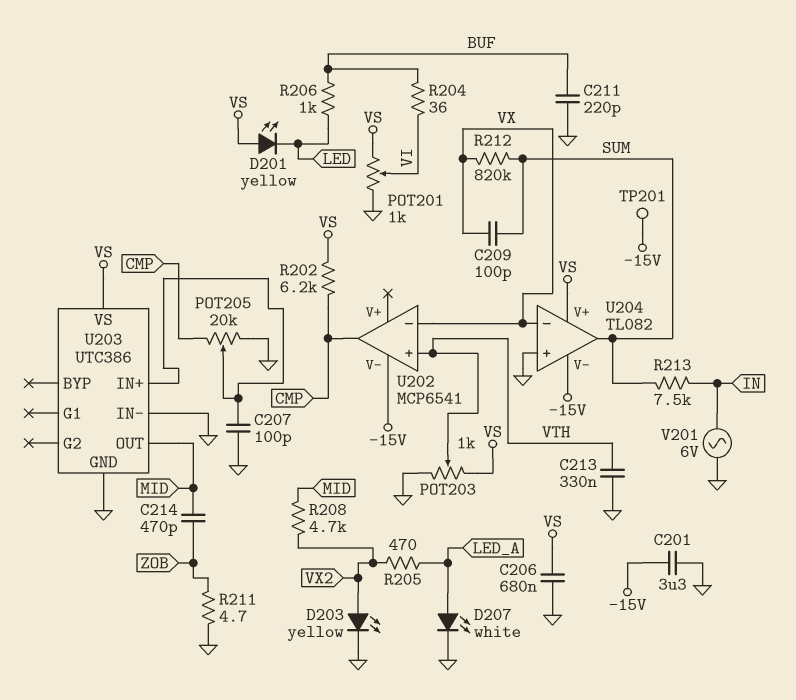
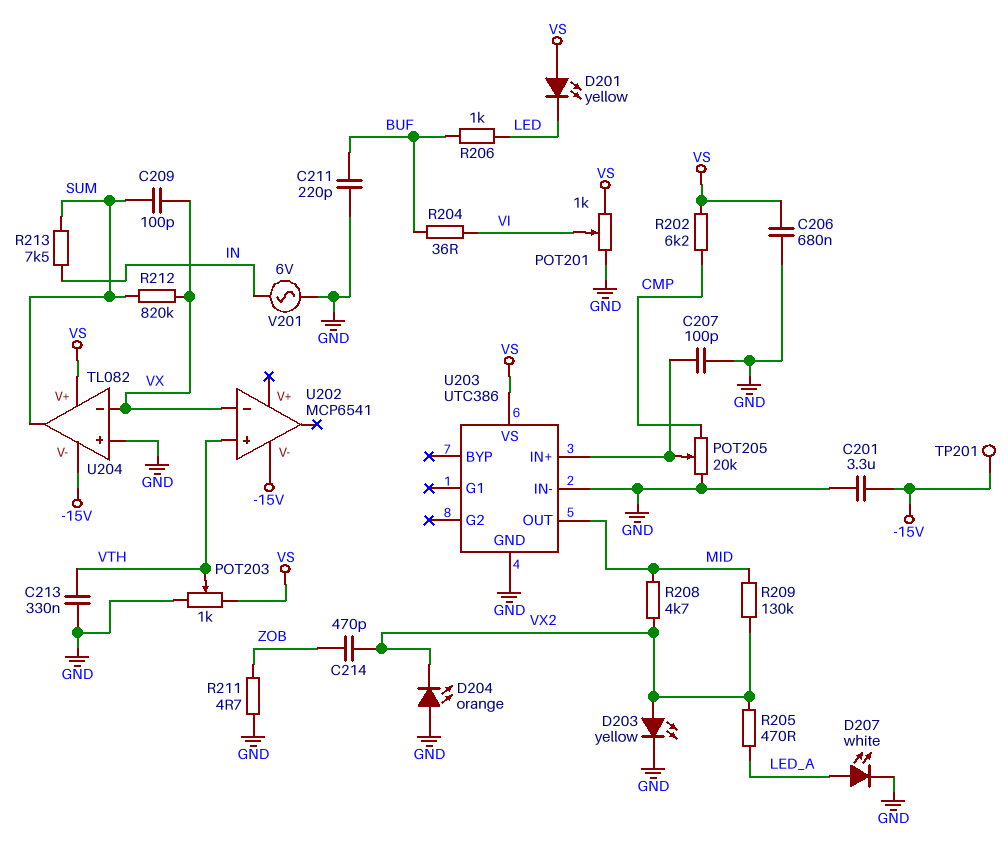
C214: 470pF (MID, ZOB) -> 470pF (VX2, ZOB)
D204: none -> LED orange (A GND, K VX2)
R209: none -> 130k (MID, VX2)
U202 pin out: CMP -> none

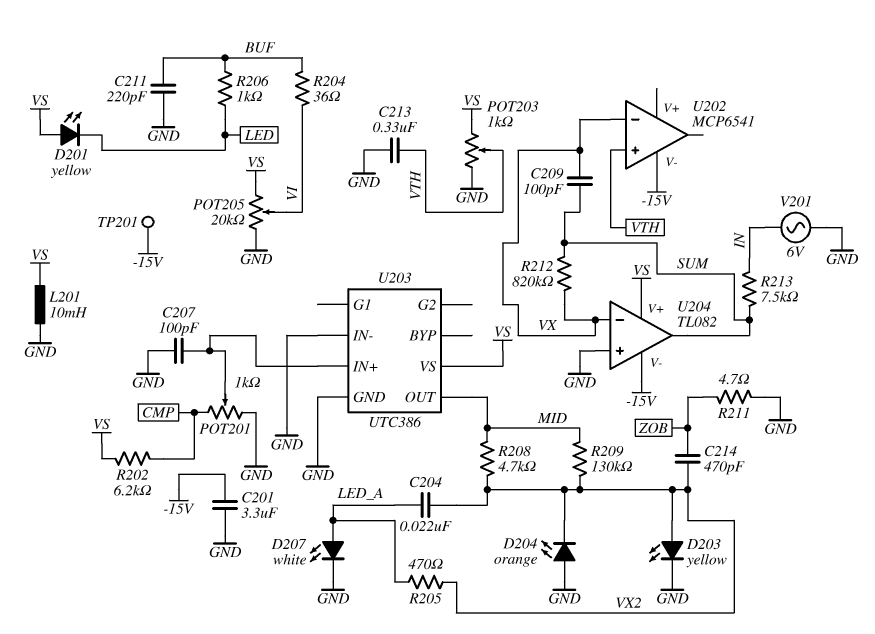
C204: none -> 22nF (LED_A, VX2)
C206: 680nF (GND, VS) -> none
L201: none -> 10mH (GND, VS)
POT201: 1k (GND, VS, wiper VI) -> 1k (CMP, GND, wiper U203/IN+)
POT205: 20k (CMP, GND, wiper U203/IN+) -> 20k (GND, VS, wiper VI)

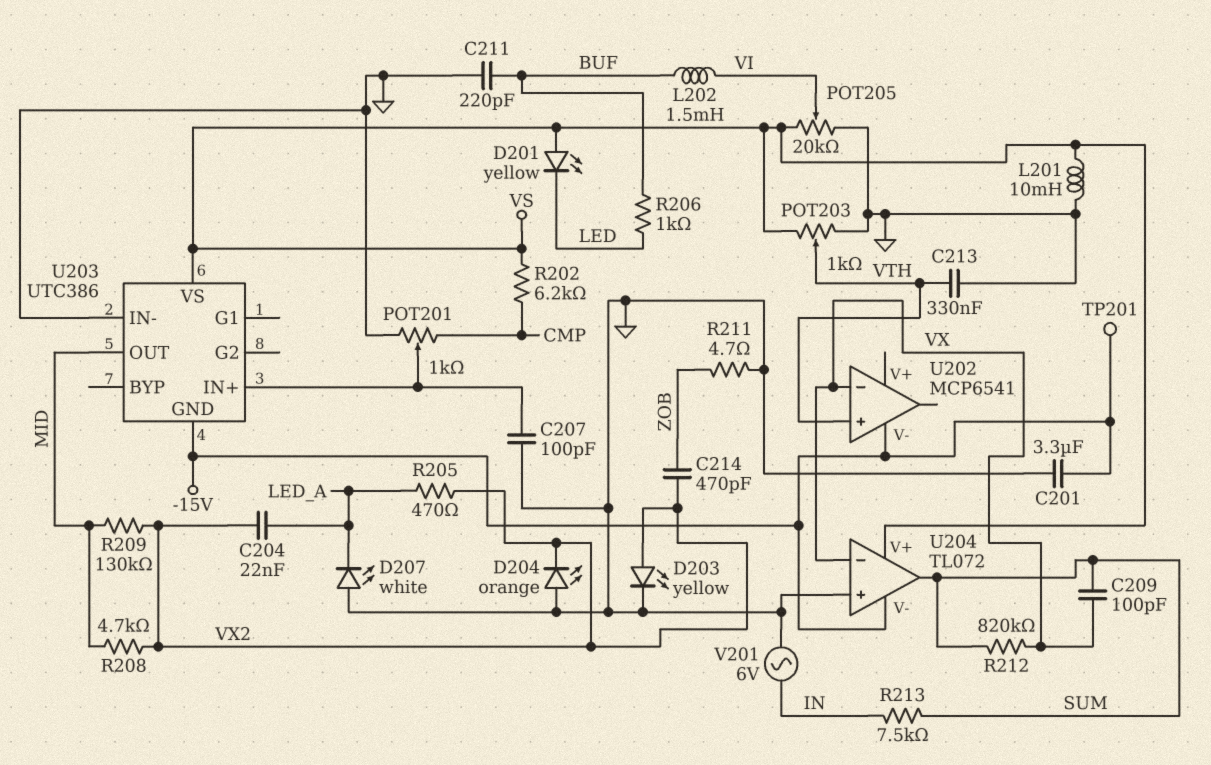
D207: LED white (A LED_A, K GND) -> LED white (A GND, K LED_A)
L202: none -> 1.5mH (BUF, VI)
R204: 36 (BUF, VI) -> none
U203 pin GND: GND -> -15V
U204: TL082 -> TL072

